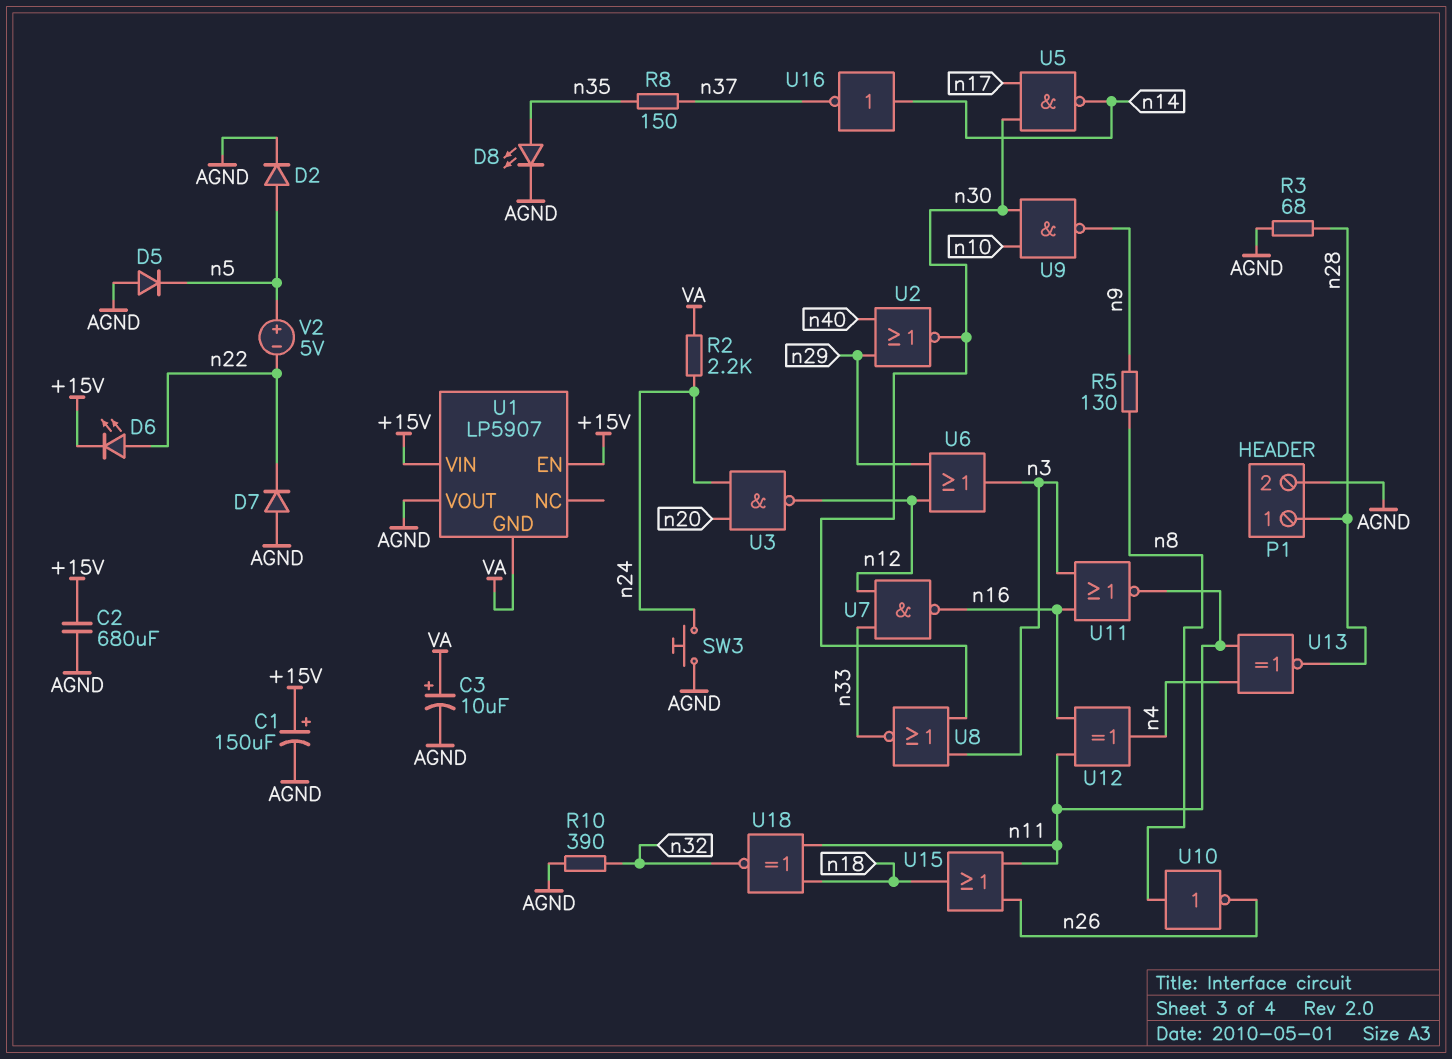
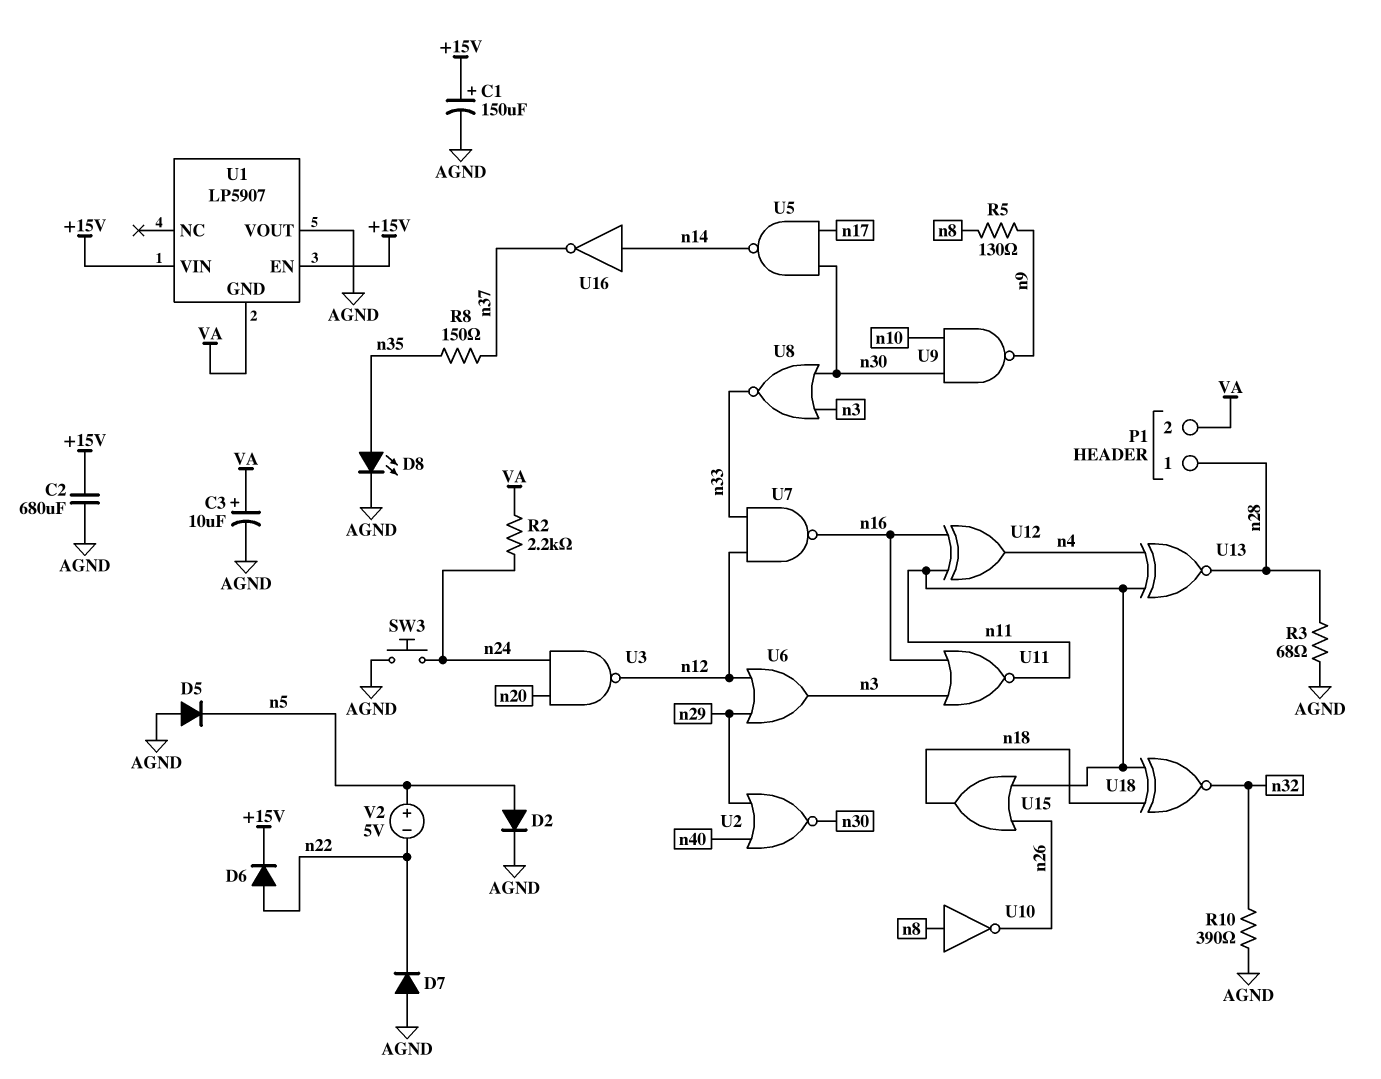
D6: LED (A n22, K +15V) -> diode (A n22, K +15V)
P1 pin 2: AGND -> VA

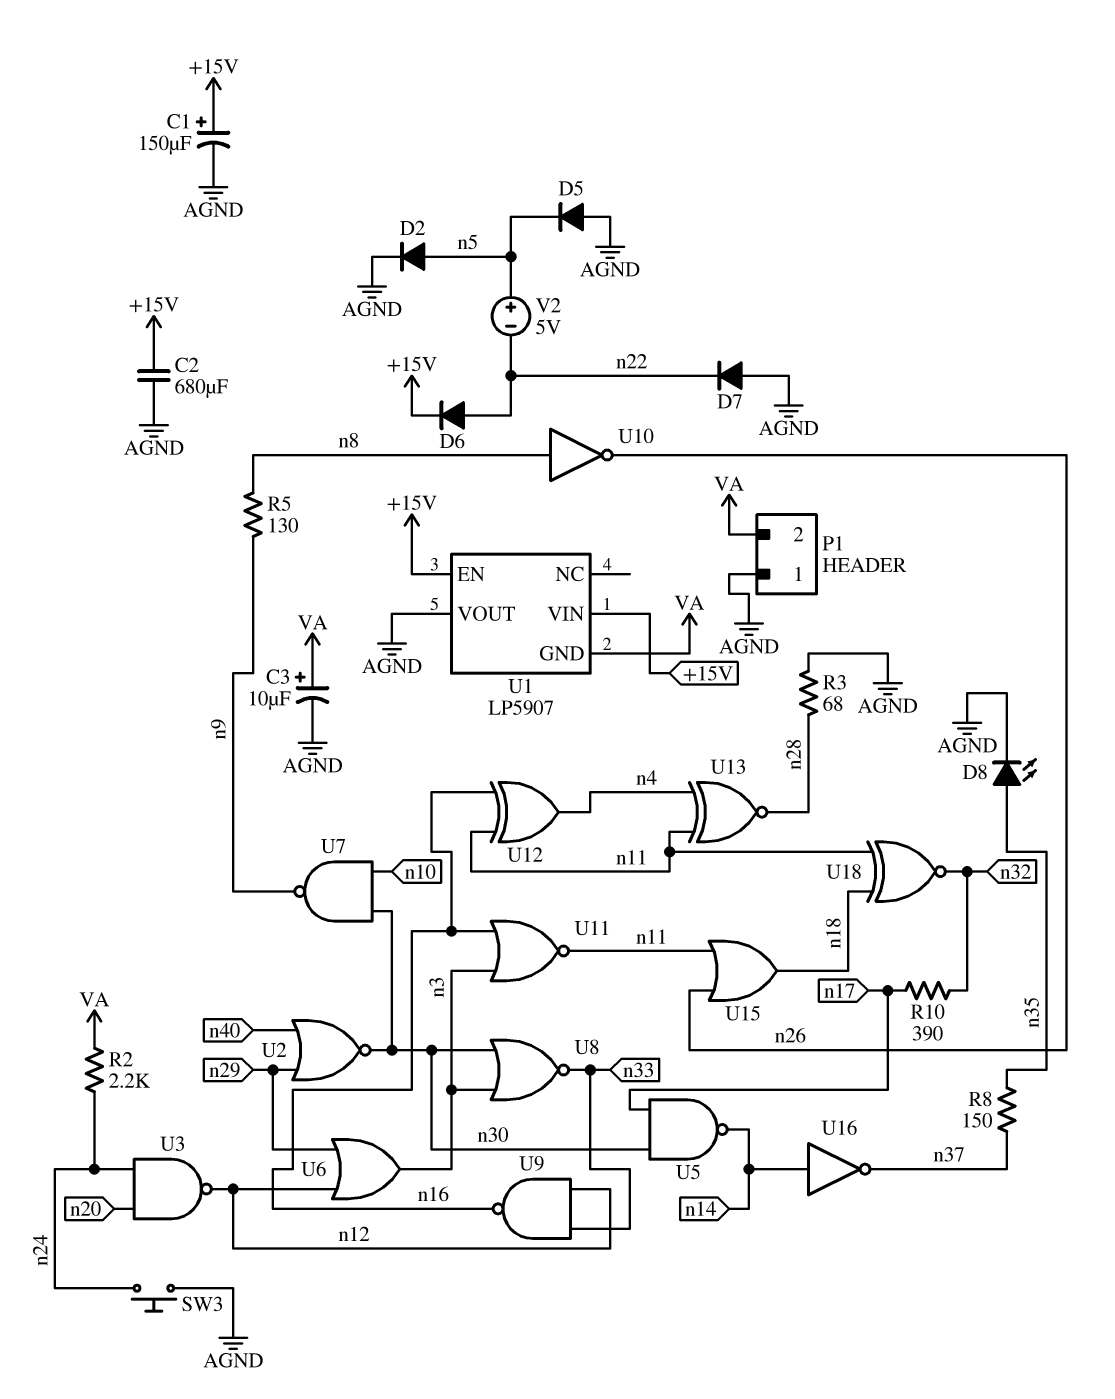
P1 pin 1: n28 -> AGND
R10: 390 (AGND, n32) -> 390 (n17, n32)
U7: NAND (in n12, in n33, out n16) -> NAND (in n10, in n30, out n9)
U9: NAND (in n10, in n30, out n9) -> NAND (in n12, in n33, out n16)

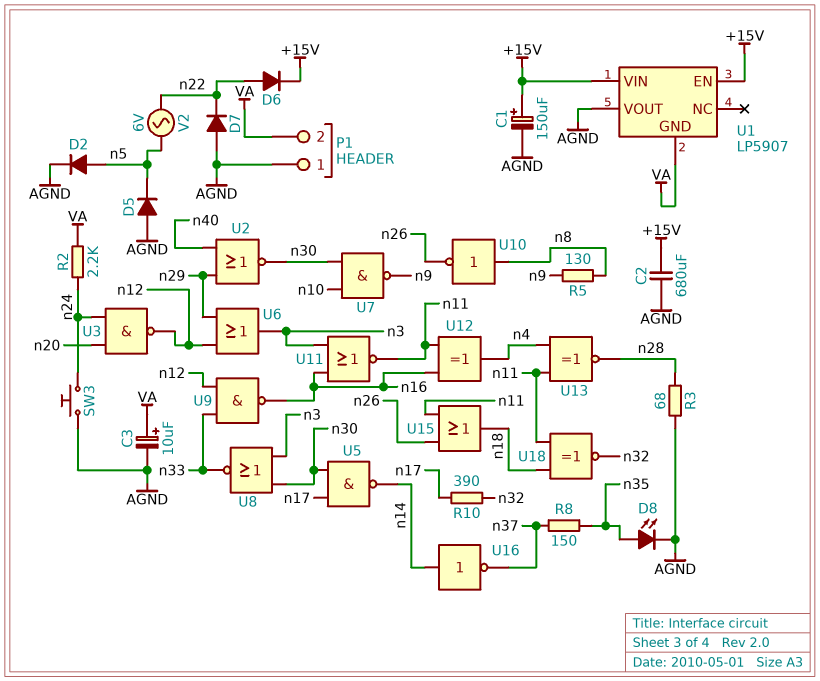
V2: 5V (plus n5, minus n22) -> AC 6V (n5, n22)

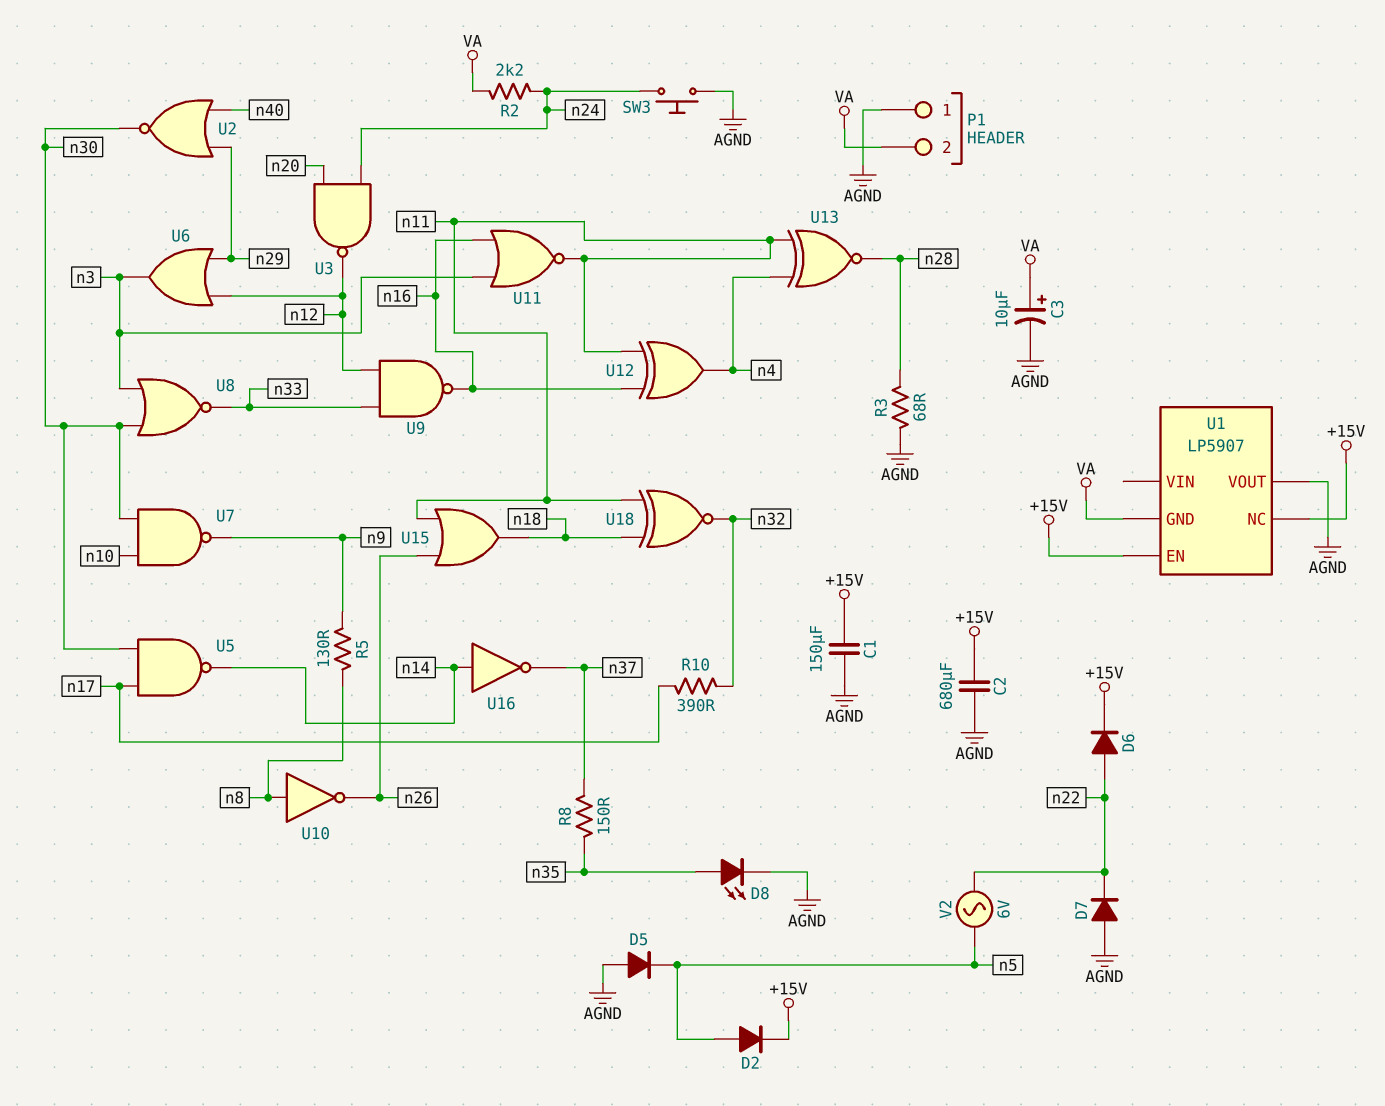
C1: 150uF (plus +15V, minus AGND) -> 150uF (+15V, AGND)
D2: diode (A n5, K AGND) -> diode (A n5, K +15V)
U1 pin NC: none -> +15V
U1 pin VIN: +15V -> none

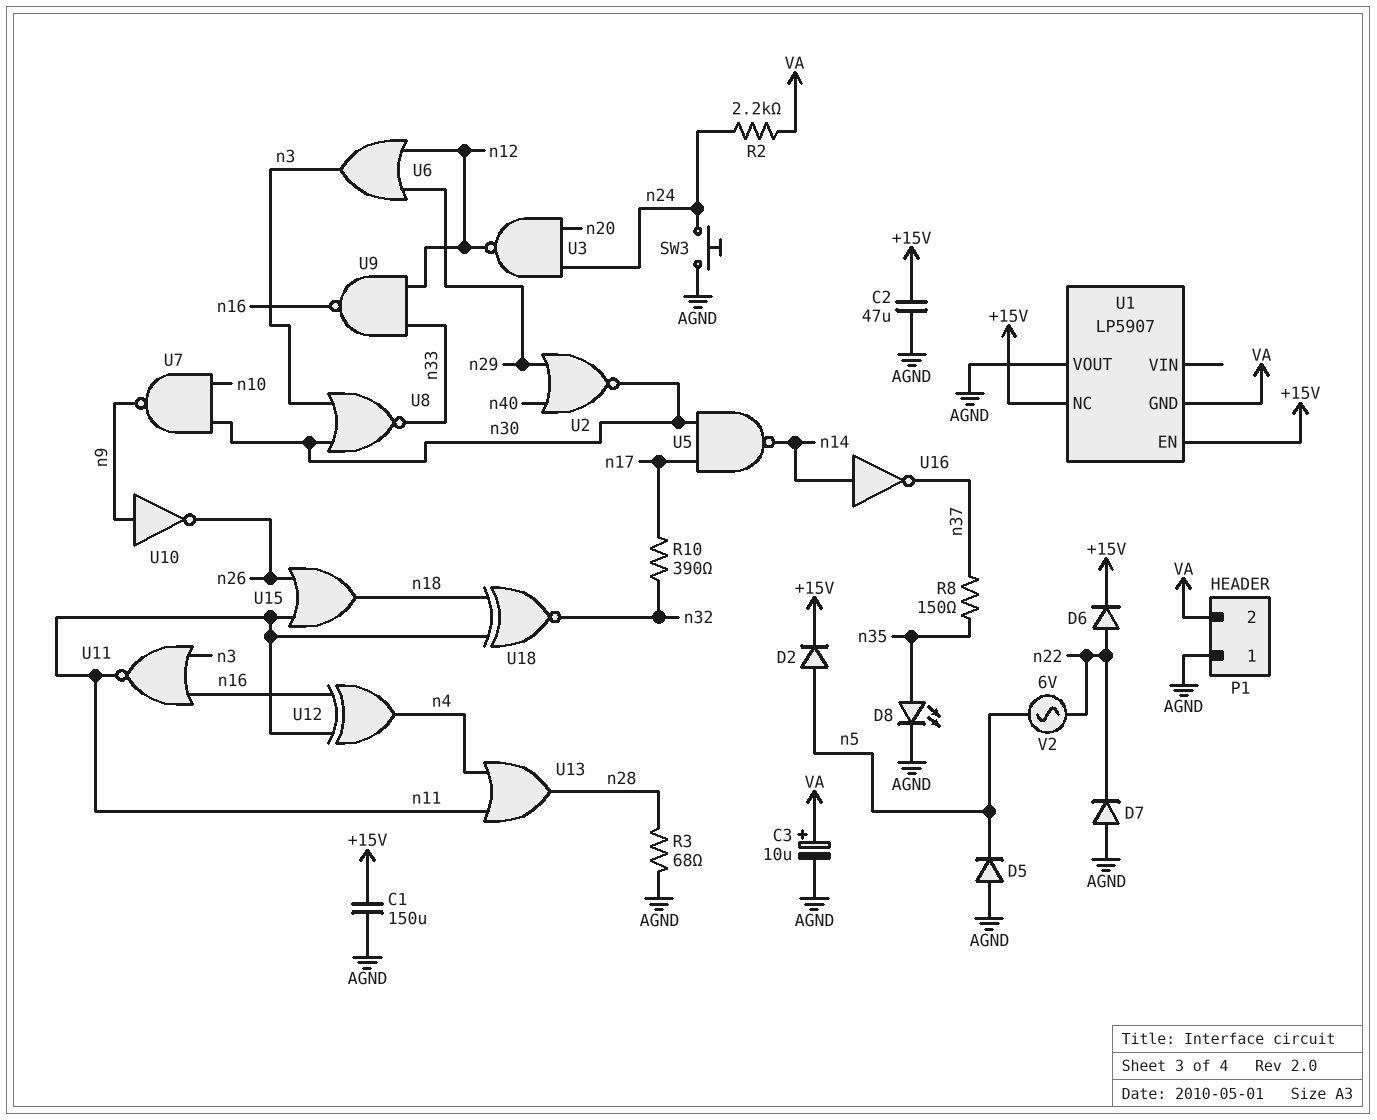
C2: 680uF (+15V, AGND) -> 47uF (+15V, AGND)
R5: 130 (n8, n9) -> none
U10: NOT (in n8, out n26) -> NOT (in n9, out n26)
U13: XNOR (in n4, in n11, out n28) -> OR (in n4, in n11, out n28)

